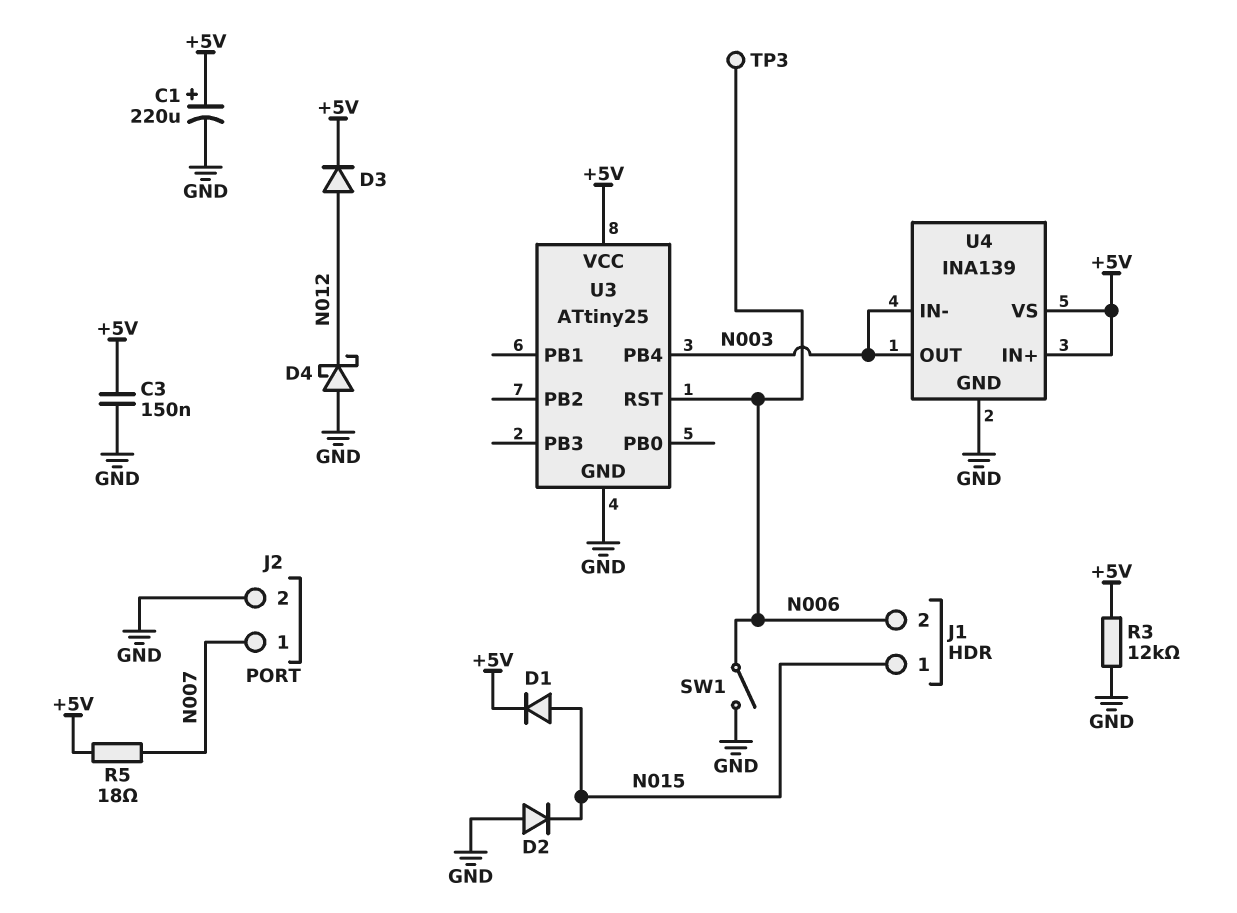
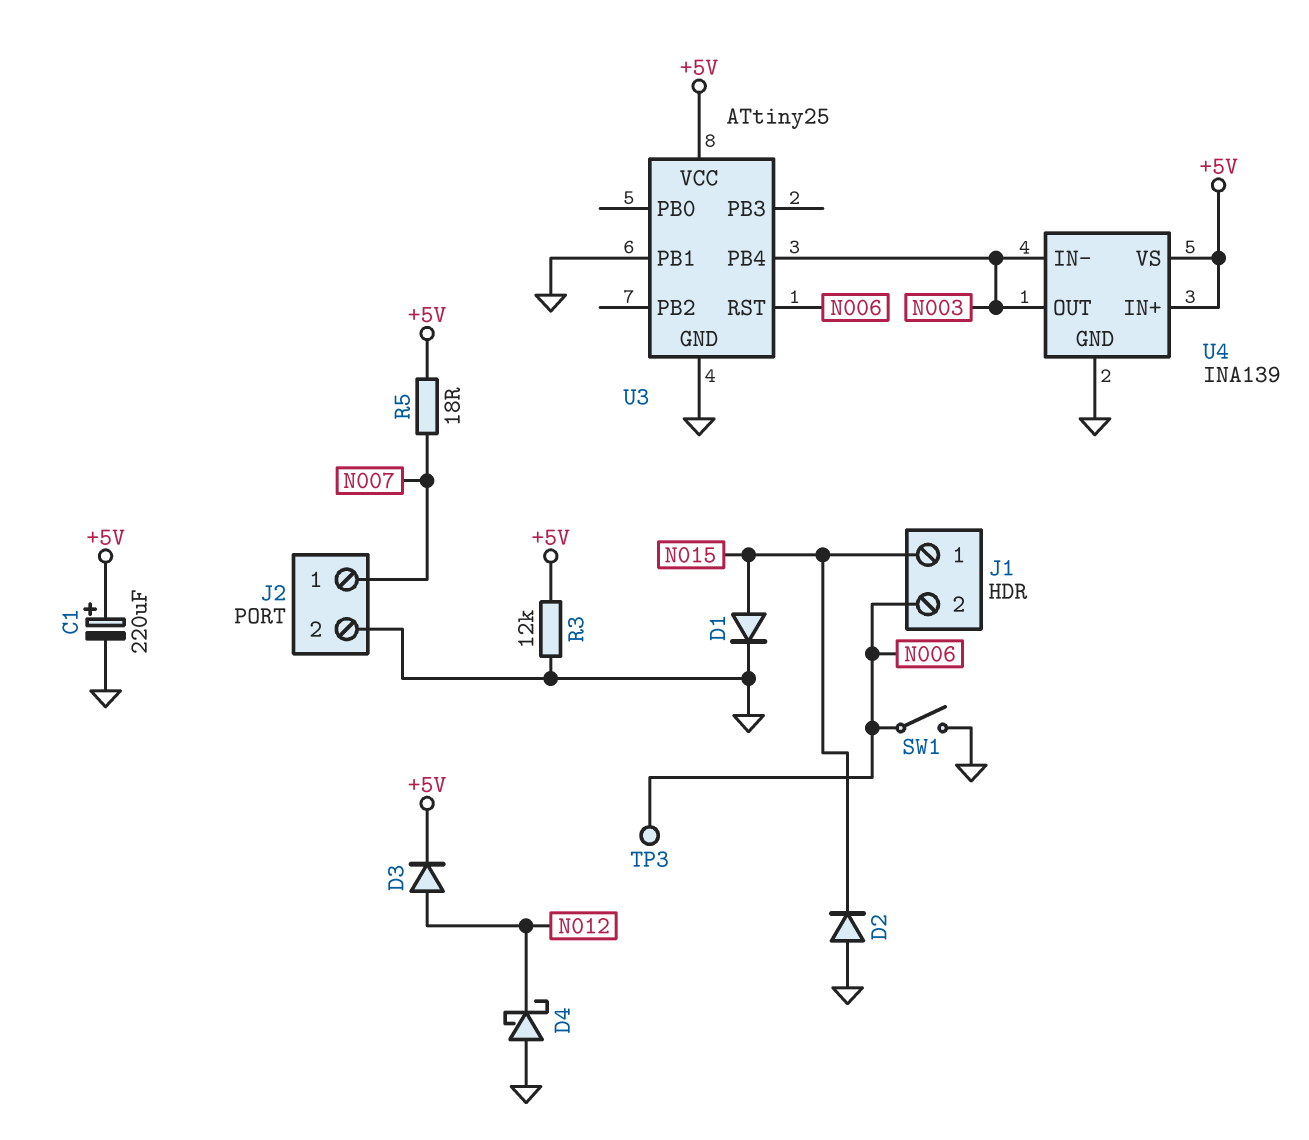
C3: 150nF (+5V, GND) -> none
D1: diode (A N015, K +5V) -> diode (A N015, K GND)
U3 pin PB1: none -> GND

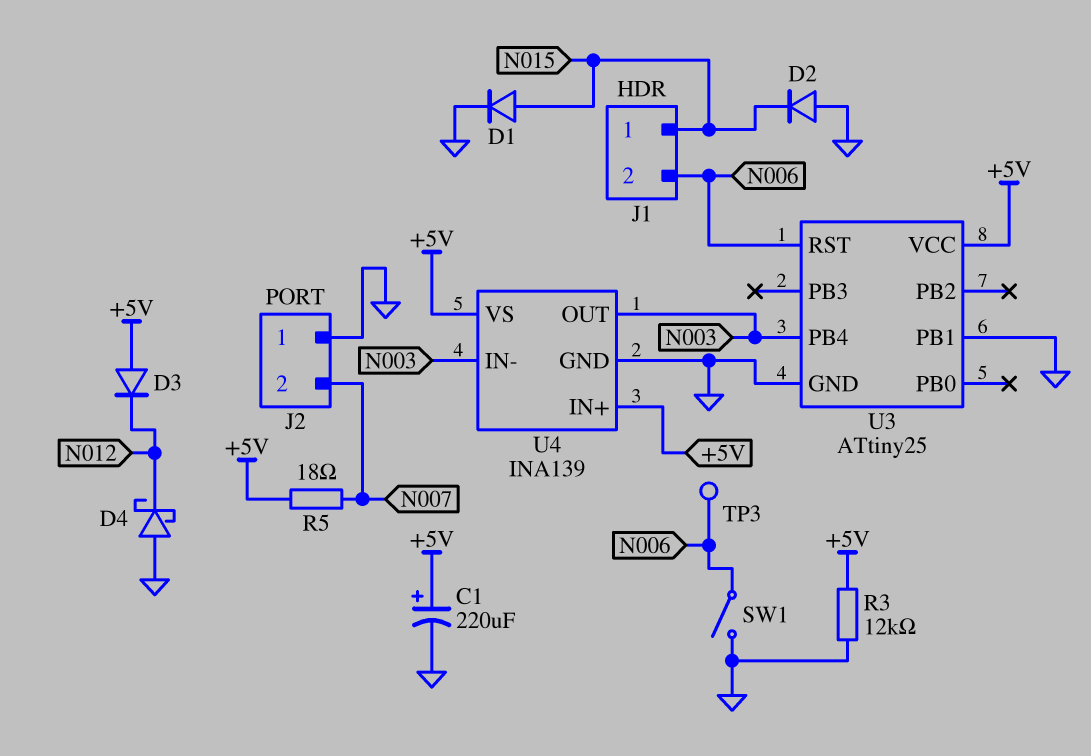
D3: diode (A N012, K +5V) -> diode (A +5V, K N012)
J2 pin 1: N007 -> GND
J2 pin 2: GND -> N007

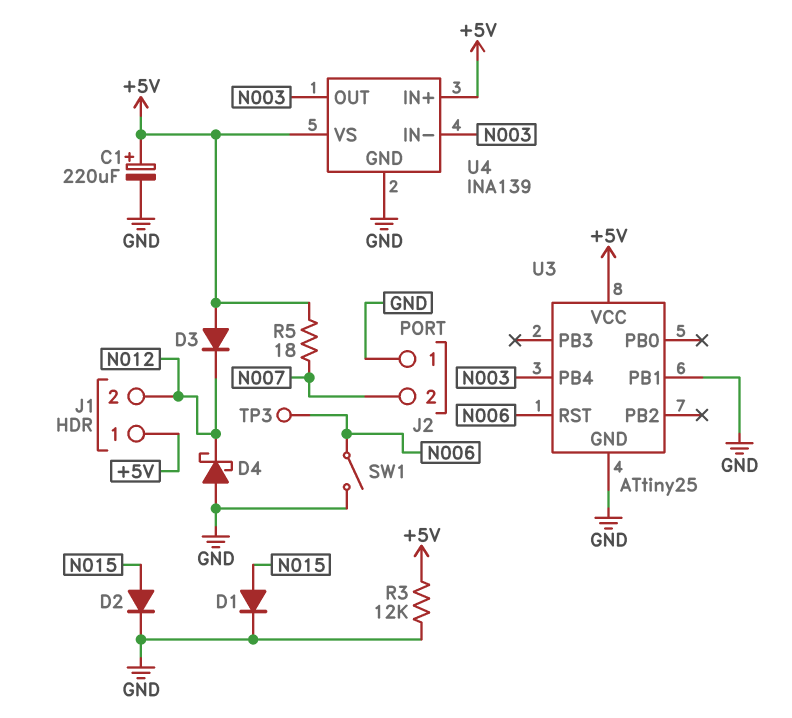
D2: diode (A GND, K N015) -> diode (A N015, K GND)
J1 pin 1: N015 -> +5V
J1 pin 2: N006 -> N012

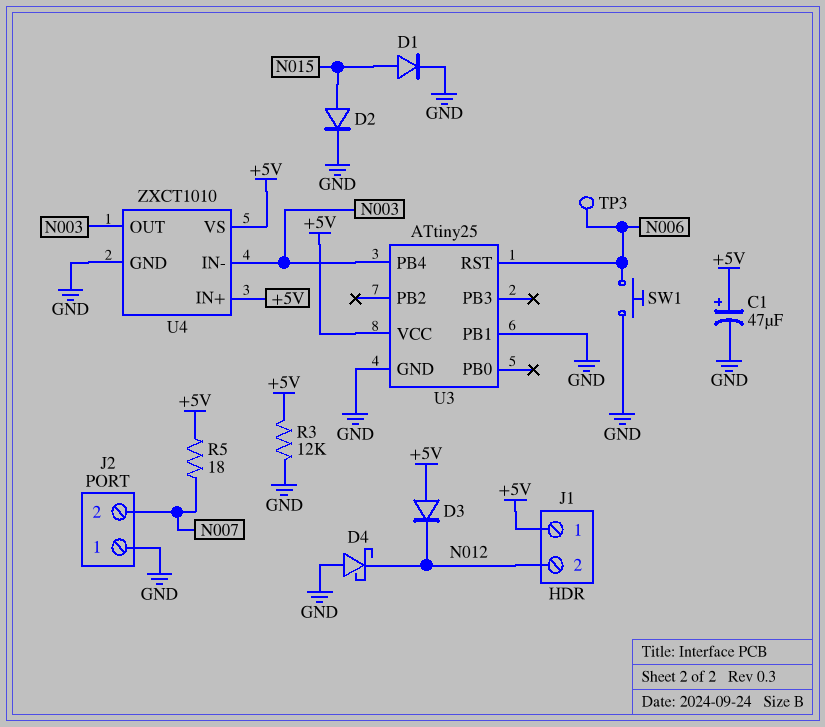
C1: 220uF (plus +5V, minus GND) -> 47uF (plus +5V, minus GND)
SW1: switch (GND, N006) -> button (GND, N006)
U4: INA139 -> ZXCT1010

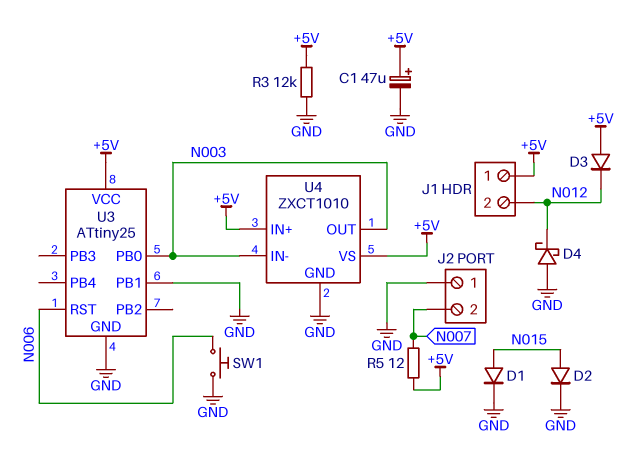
R5: 18 (+5V, N007) -> 12 (+5V, N007)
TP3: test point (N006) -> none
U3 pin PB0: none -> N003
U3 pin PB4: N003 -> none

